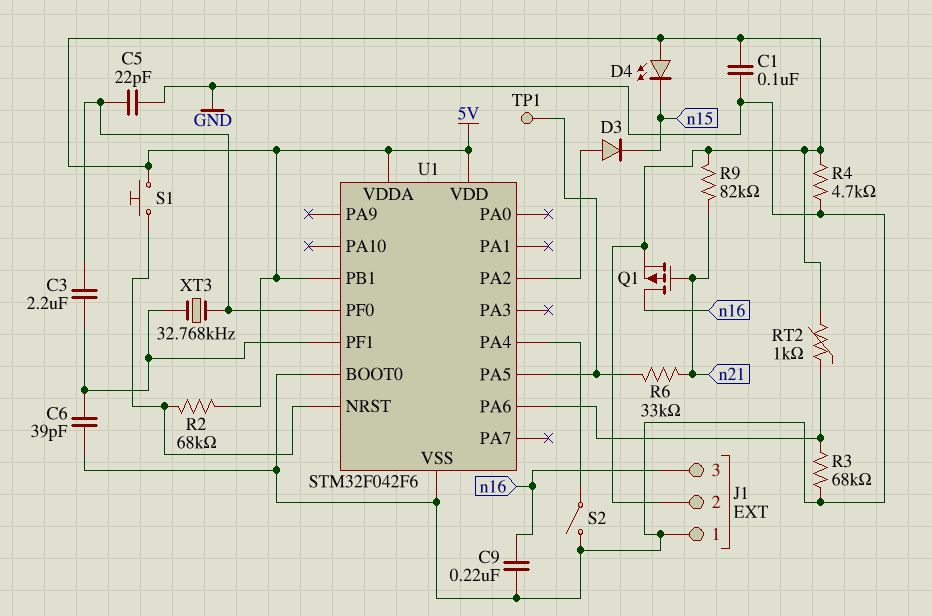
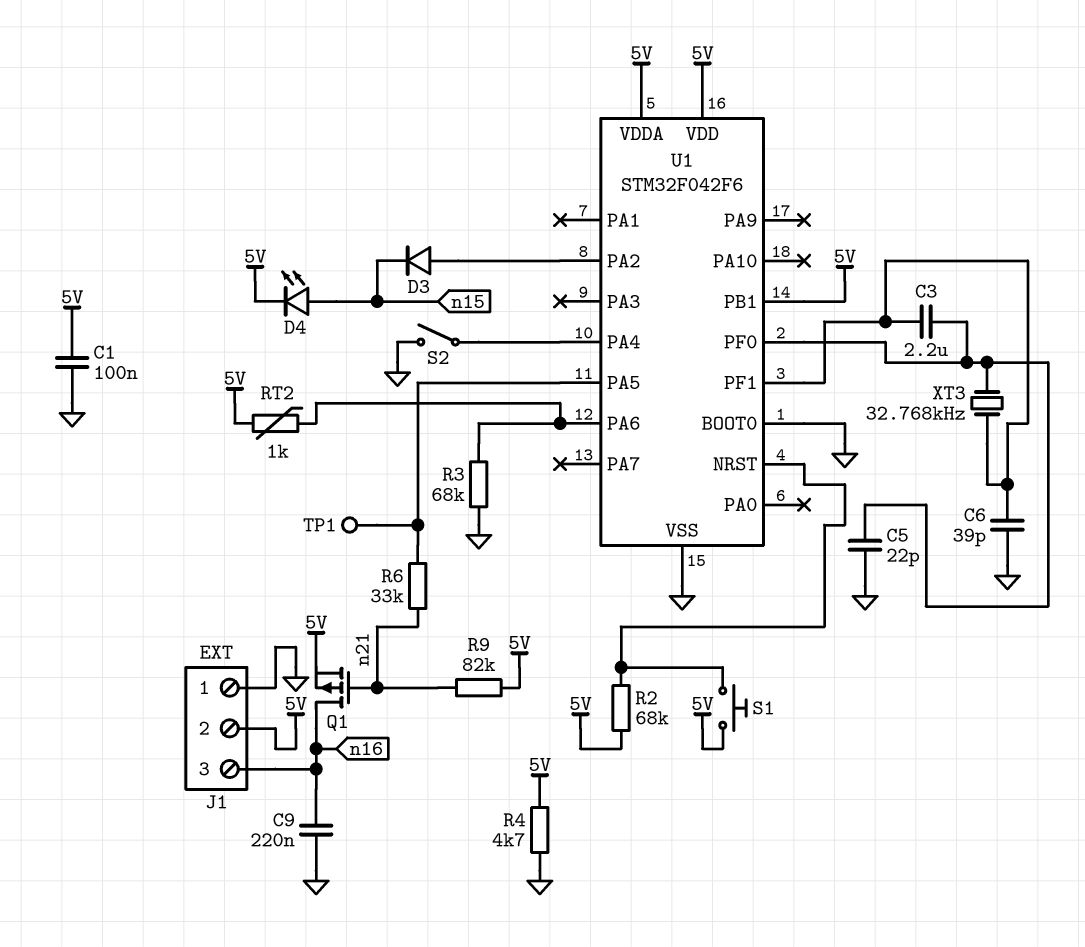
D4: LED (A 5V, K n15) -> LED (A n15, K 5V)

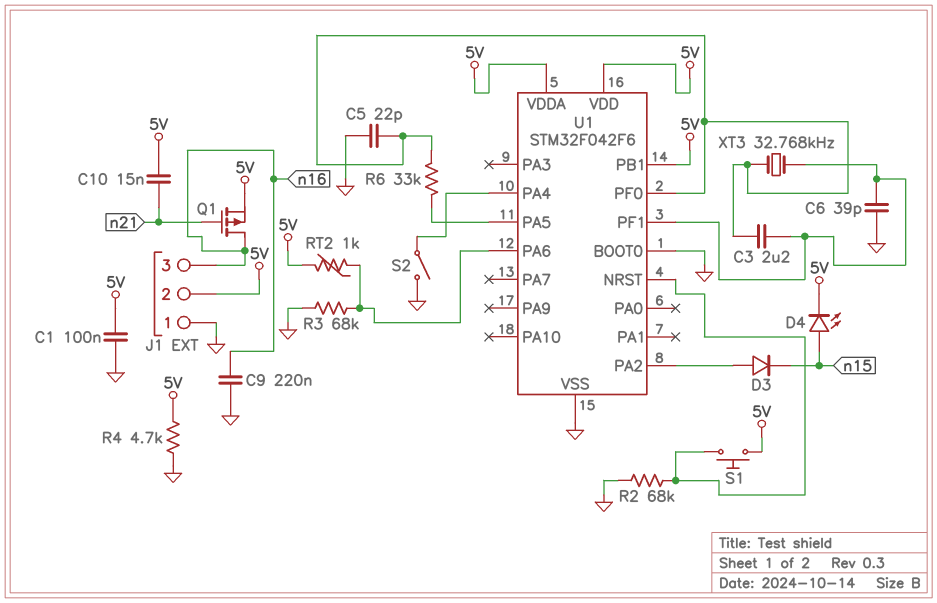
C10: none -> 15nF (5V, n21)
R2: 68k (5V, U1/NRST) -> 68k (GND, U1/NRST)
R6: 33k (U1/PA5, n21) -> 33k (U1/PA5, U1/PF0)
R9: 82k (5V, n21) -> none
TP1: test point (U1/PA5) -> none

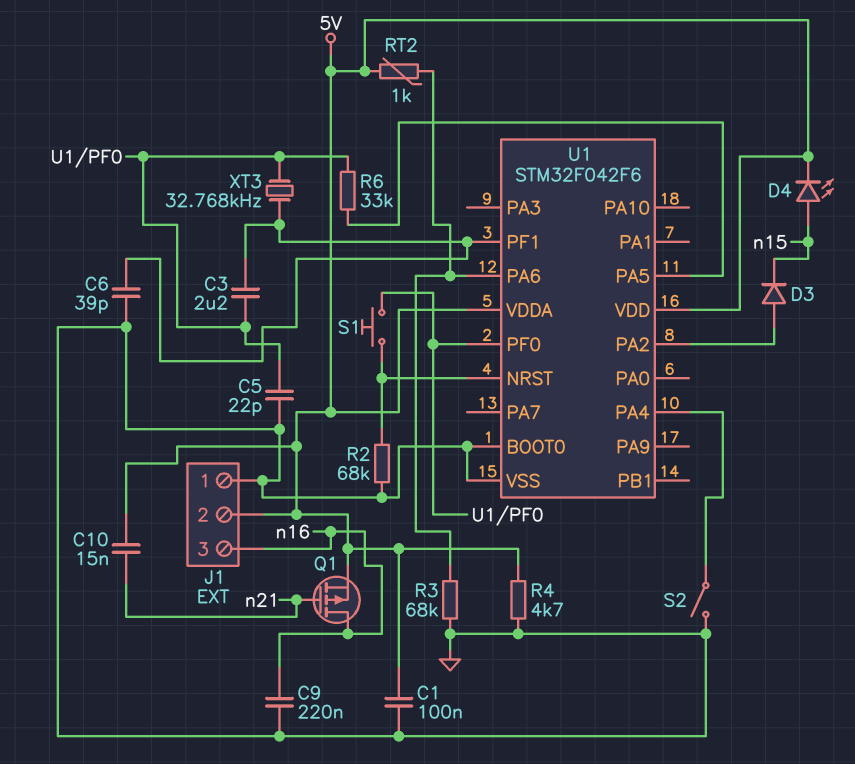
S1: button (5V, U1/NRST) -> button (U1/NRST, U1/PF0)
U1 pin PB1: 5V -> none

